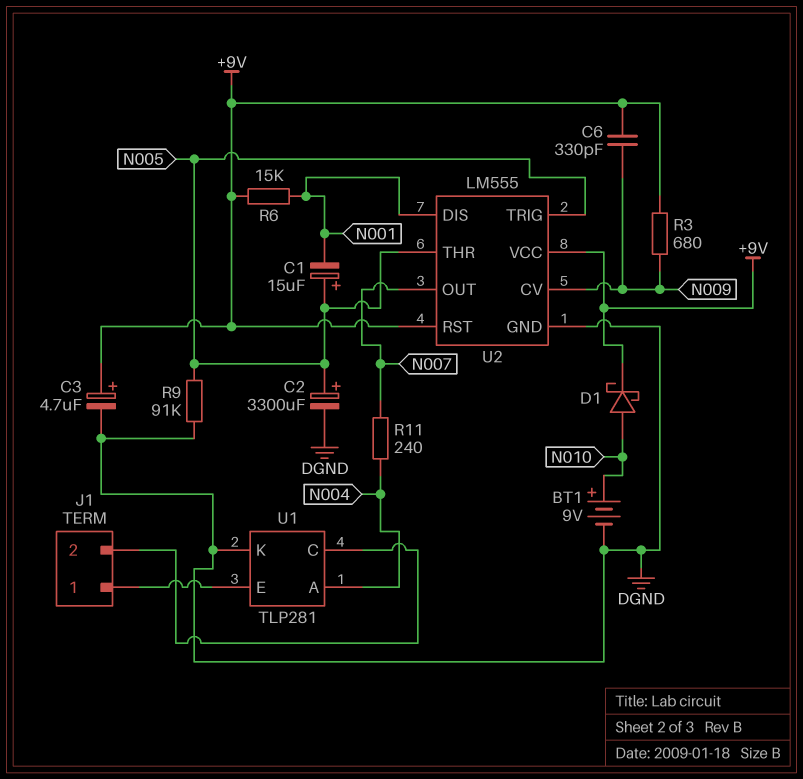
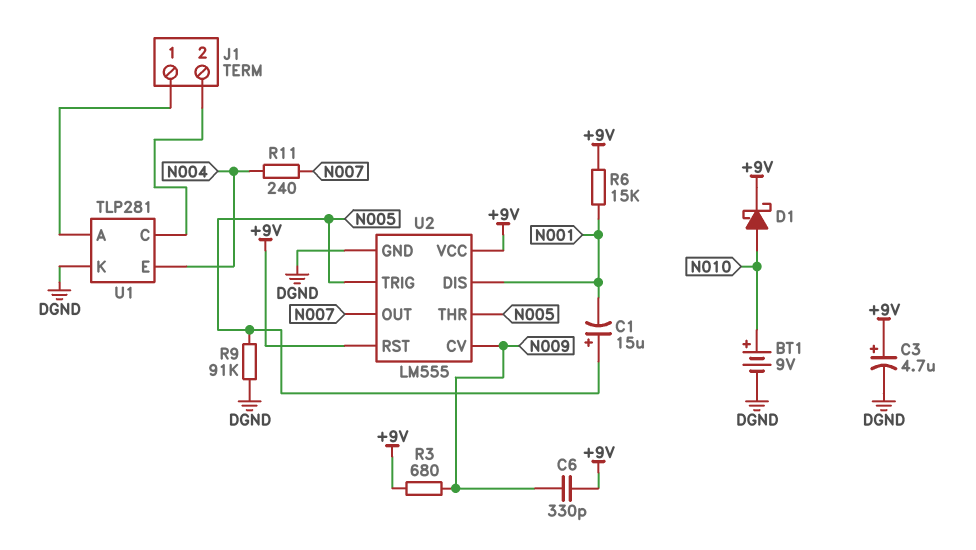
C2: 3300uF (plus N005, minus DGND) -> none
U1 pin A: N004 -> J1/1
U1 pin E: J1/1 -> N004

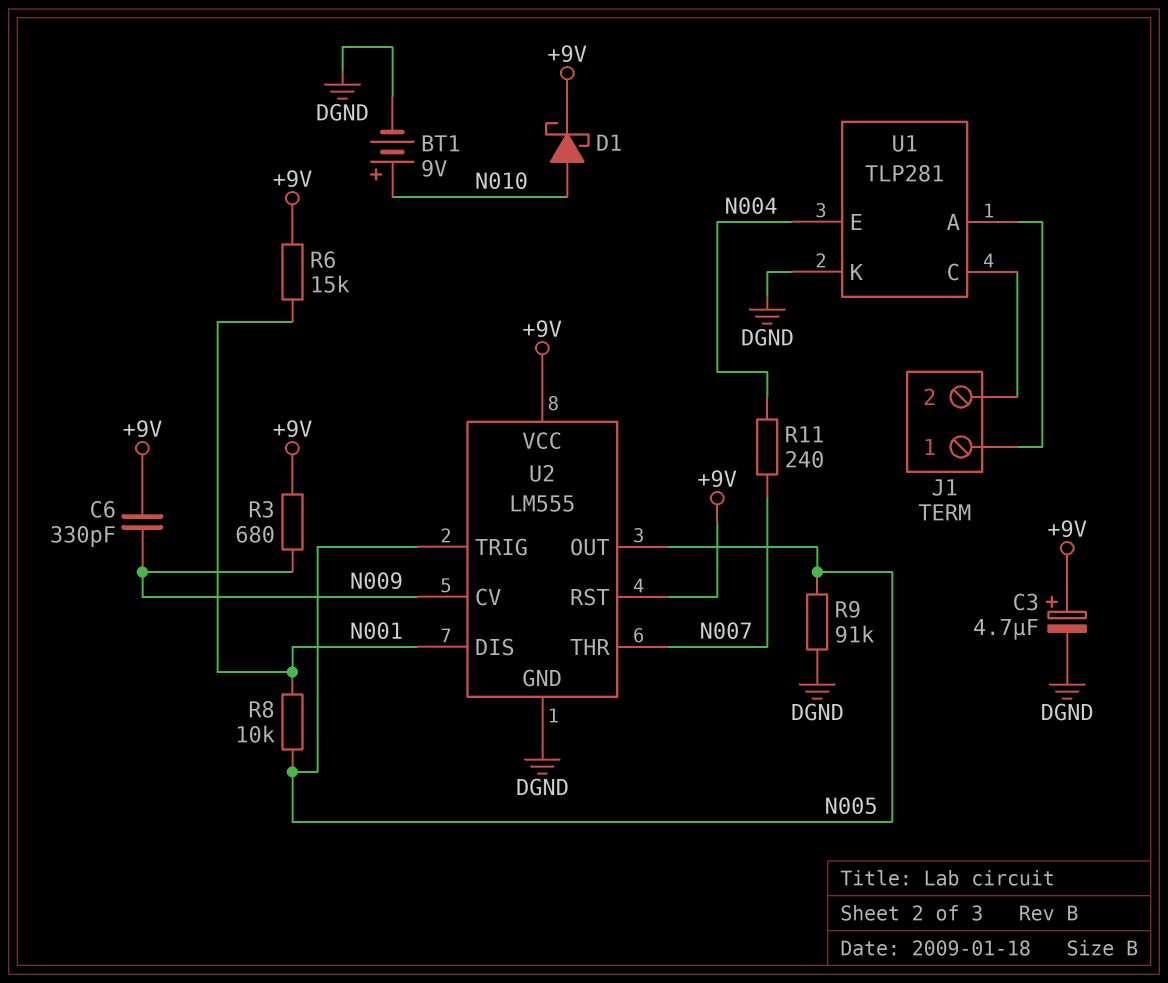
C1: 15uF (plus N005, minus N001) -> none
R8: none -> 10k (N001, N005)
U2 pin OUT: N007 -> N005
U2 pin THR: N005 -> N007

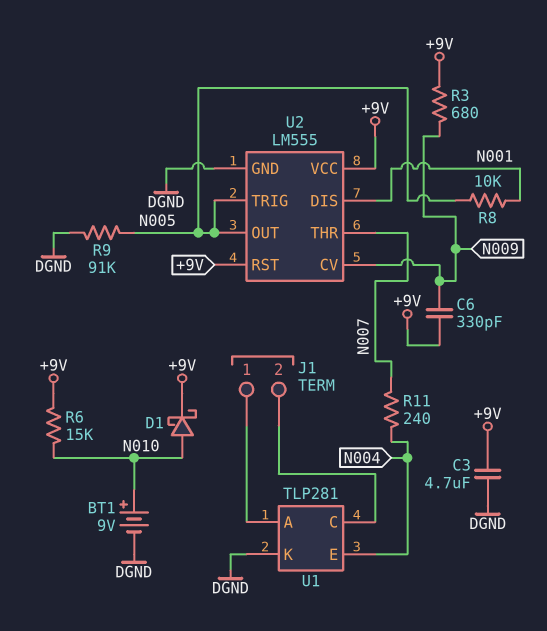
C3: 4.7uF (plus +9V, minus DGND) -> 4.7uF (+9V, DGND)
R6: 15k (+9V, N001) -> 15k (+9V, N010)

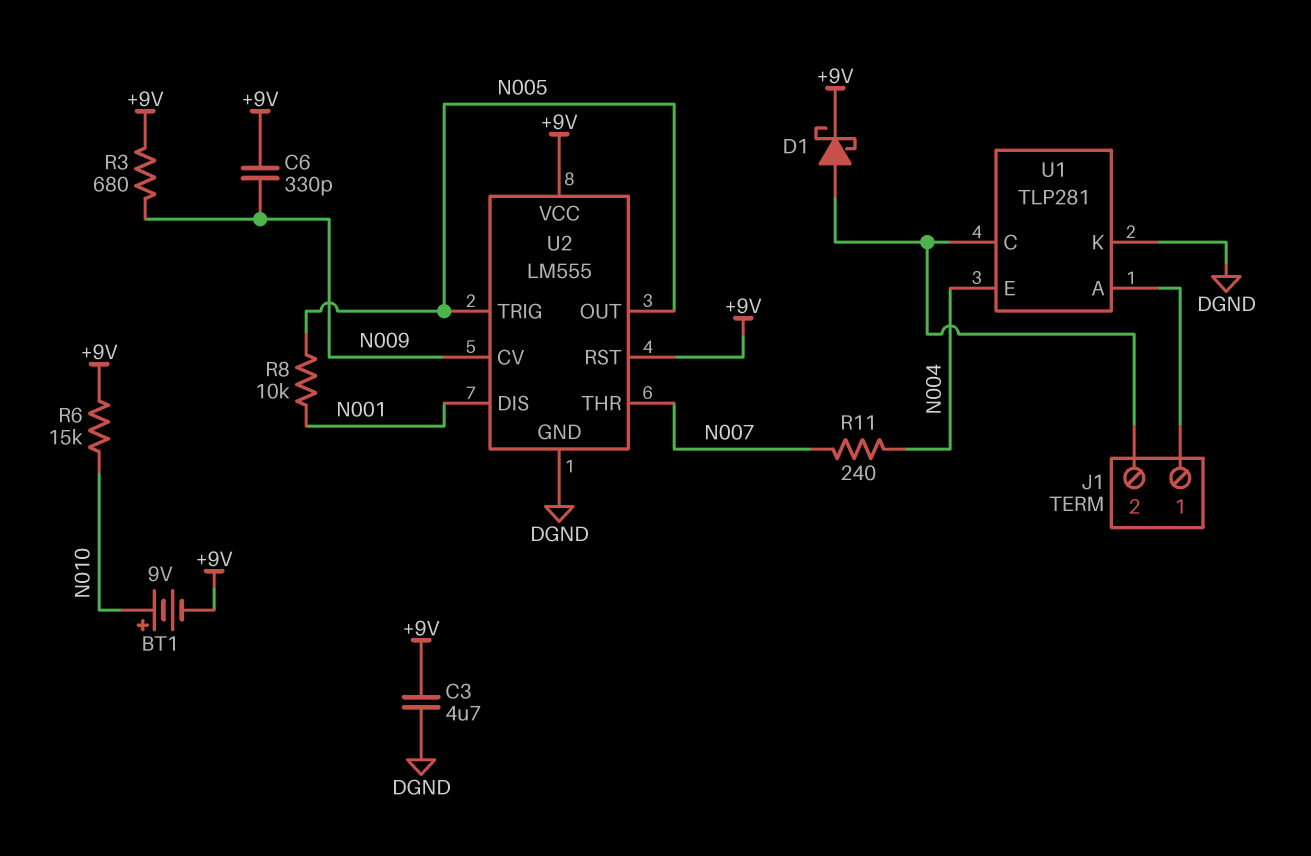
BT1: 9V (plus N010, minus DGND) -> 9V (plus N010, minus +9V)
D1: schottky (A N010, K +9V) -> schottky (A J1/2, K +9V)
R9: 91k (DGND, N005) -> none

